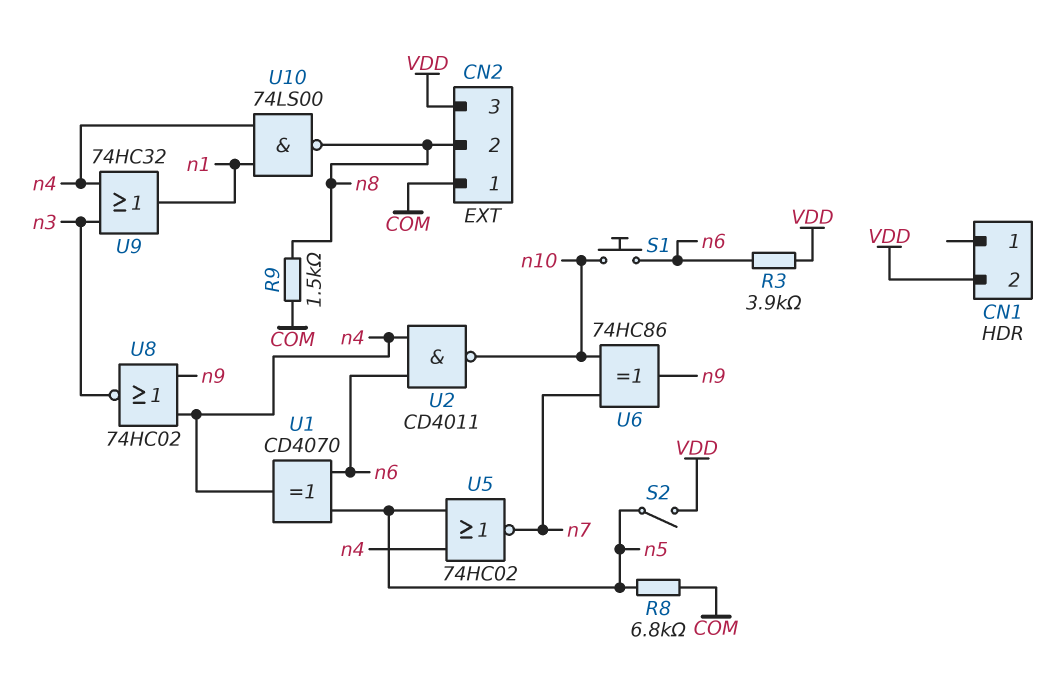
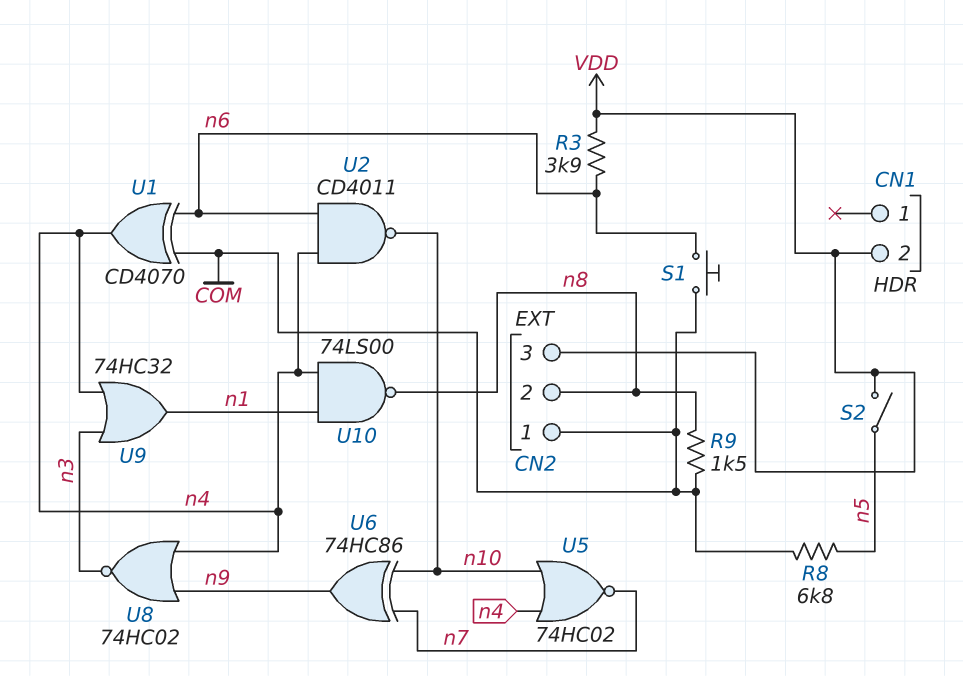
S1: button (n6, n10) -> button (COM, n6)
U1: XOR CD4070 (in n5, in n6, out n4) -> XOR CD4070 (in COM, in n6, out n4)
U5: NOR 74HC02 (in n4, in n5, out n7) -> NOR 74HC02 (in n4, in n10, out n7)

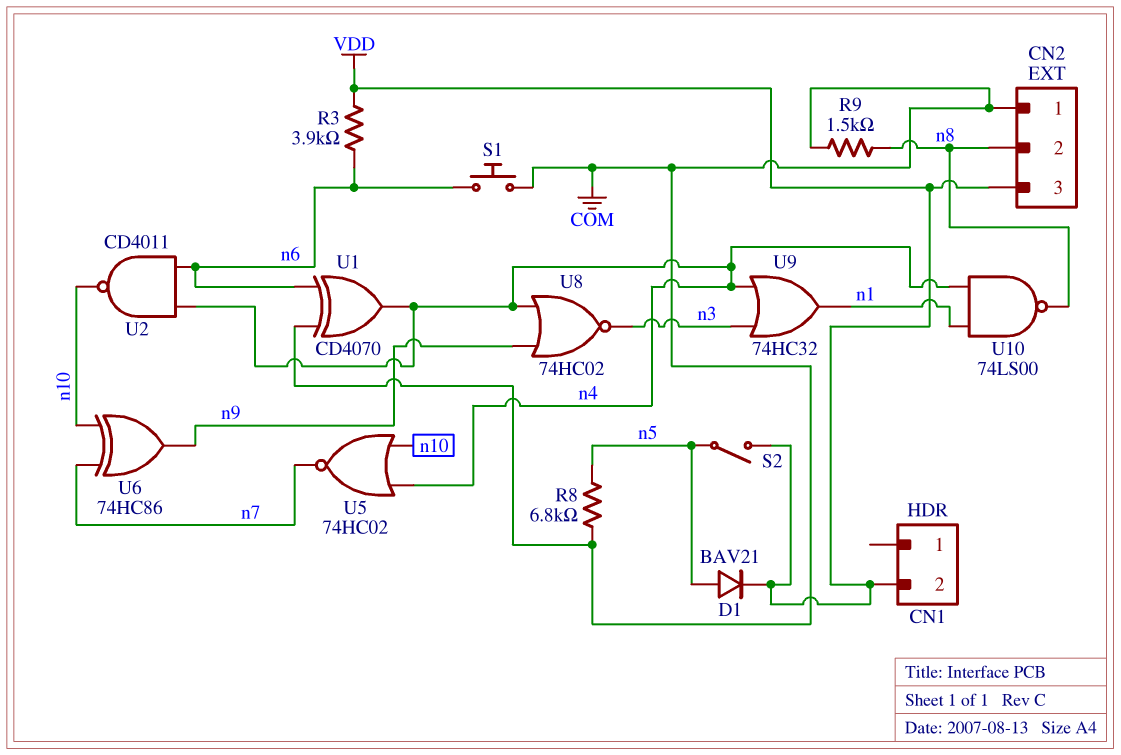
D1: none -> diode BAV21 (A n5, K VDD)

